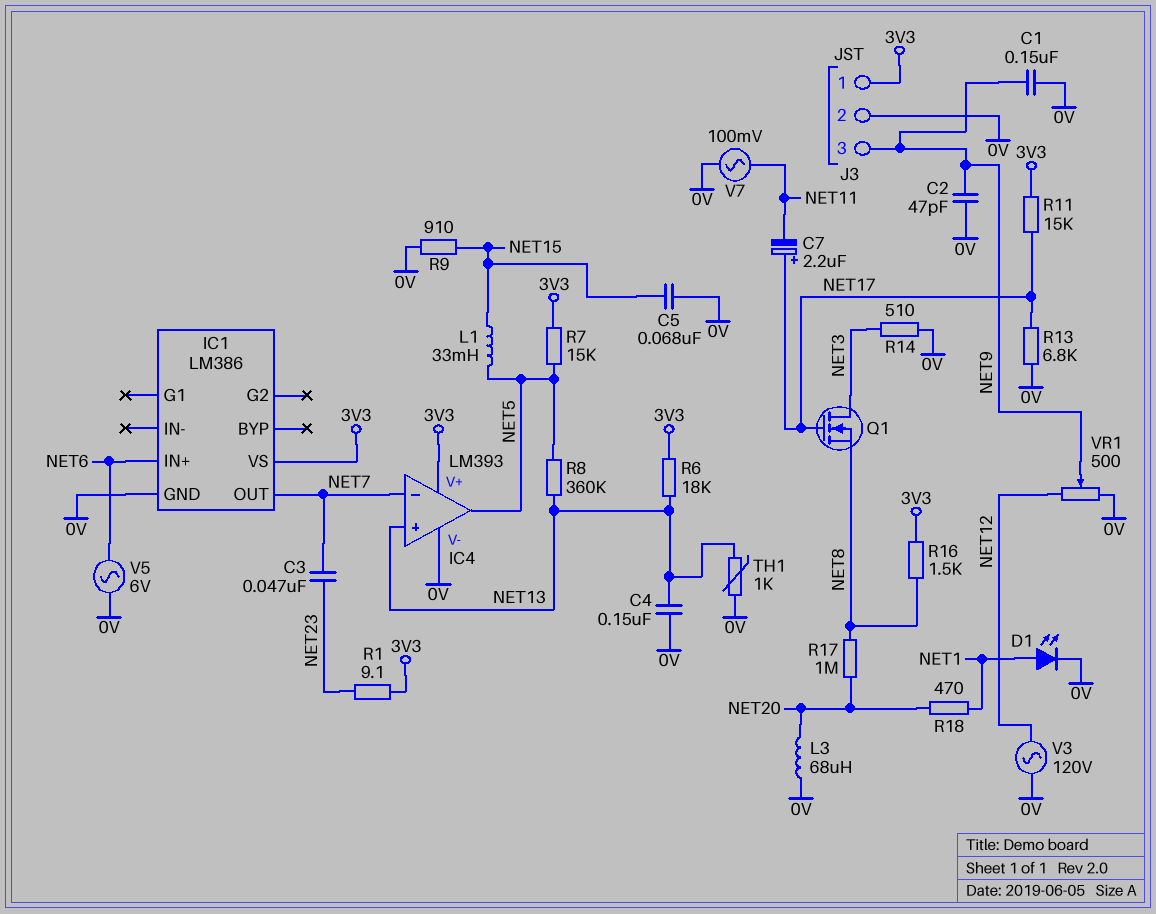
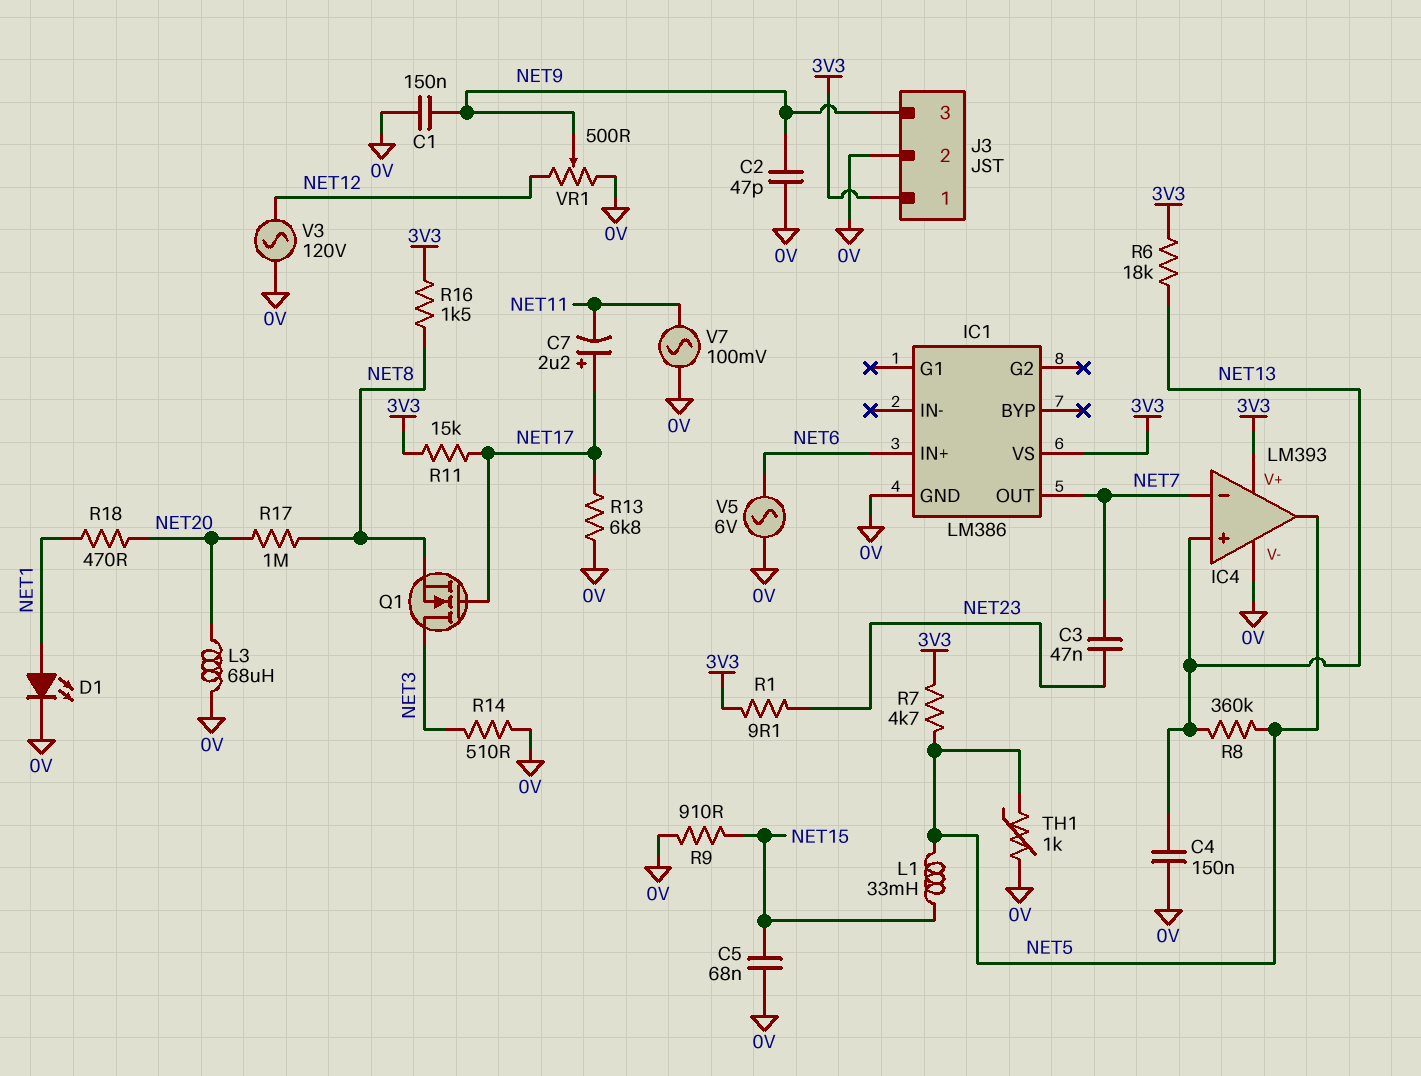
R7: 15k (3V3, NET5) -> 4.7k (3V3, NET5)
TH1: 1k (0V, NET13) -> 1k (0V, NET5)

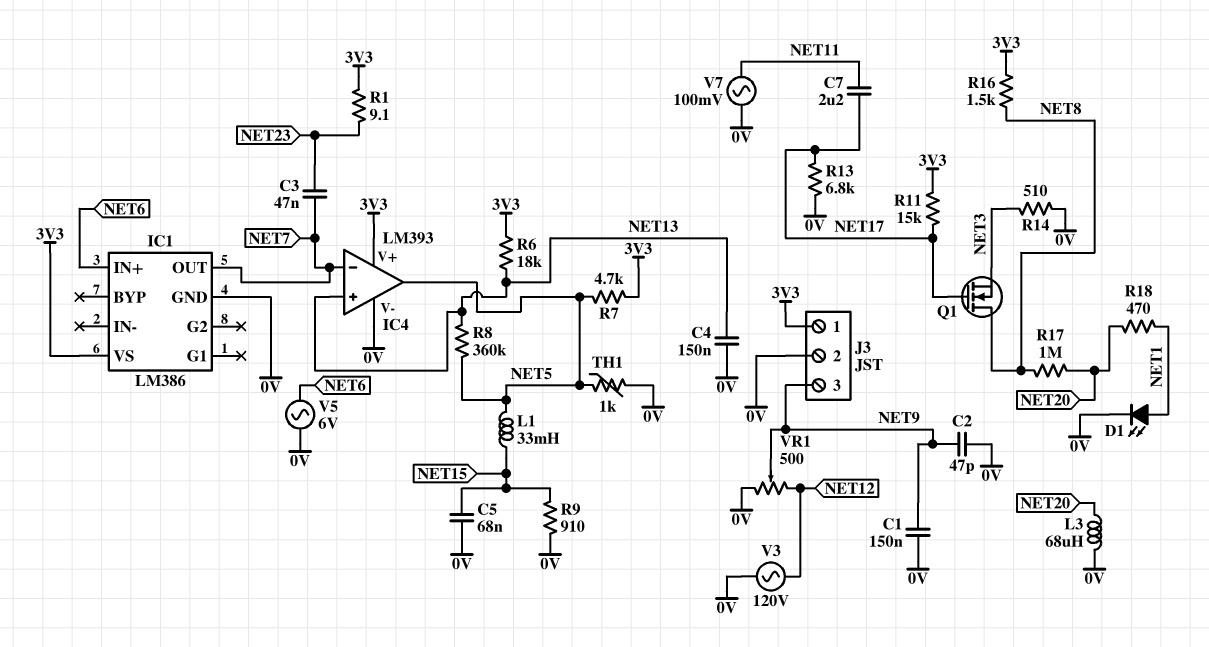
C7: 2.2uF (plus NET17, minus NET11) -> 2.2uF (NET11, NET17)
Q1: NMOS (G NET17, D NET3, S NET8) -> NMOS (G NET17, D NET8, S NET3)

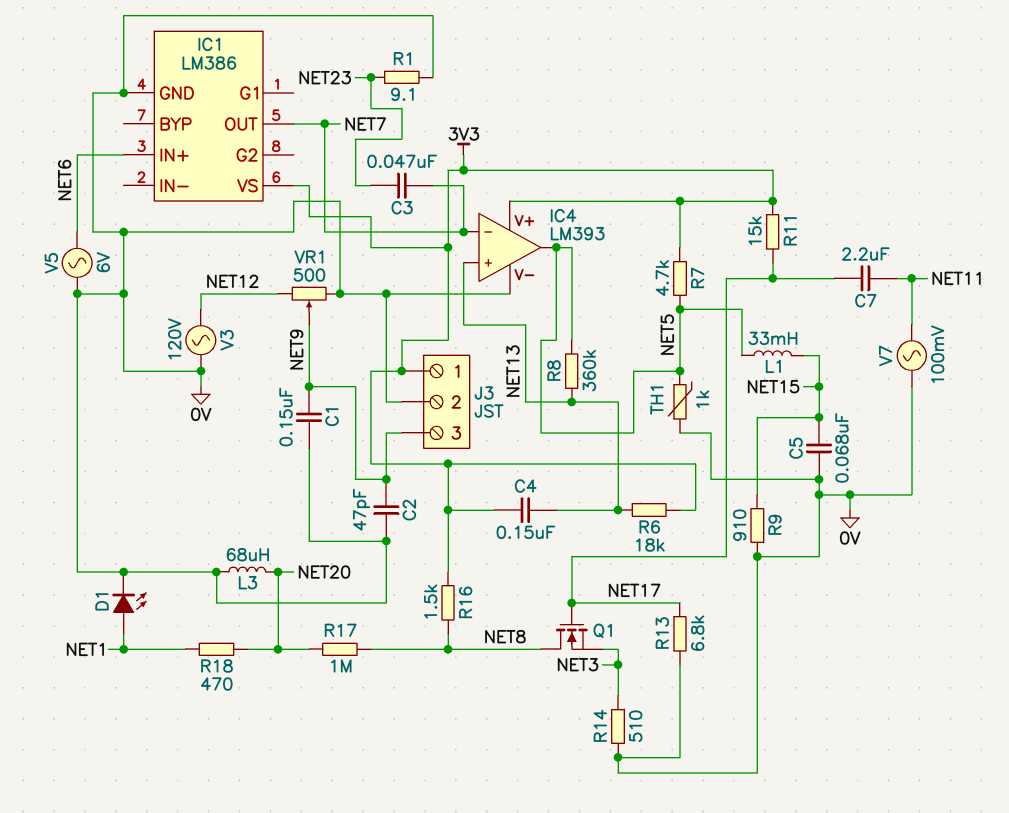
C4: 150nF (0V, NET13) -> 150nF (3V3, NET13)
R1: 9.1 (3V3, NET23) -> 9.1 (0V, NET23)

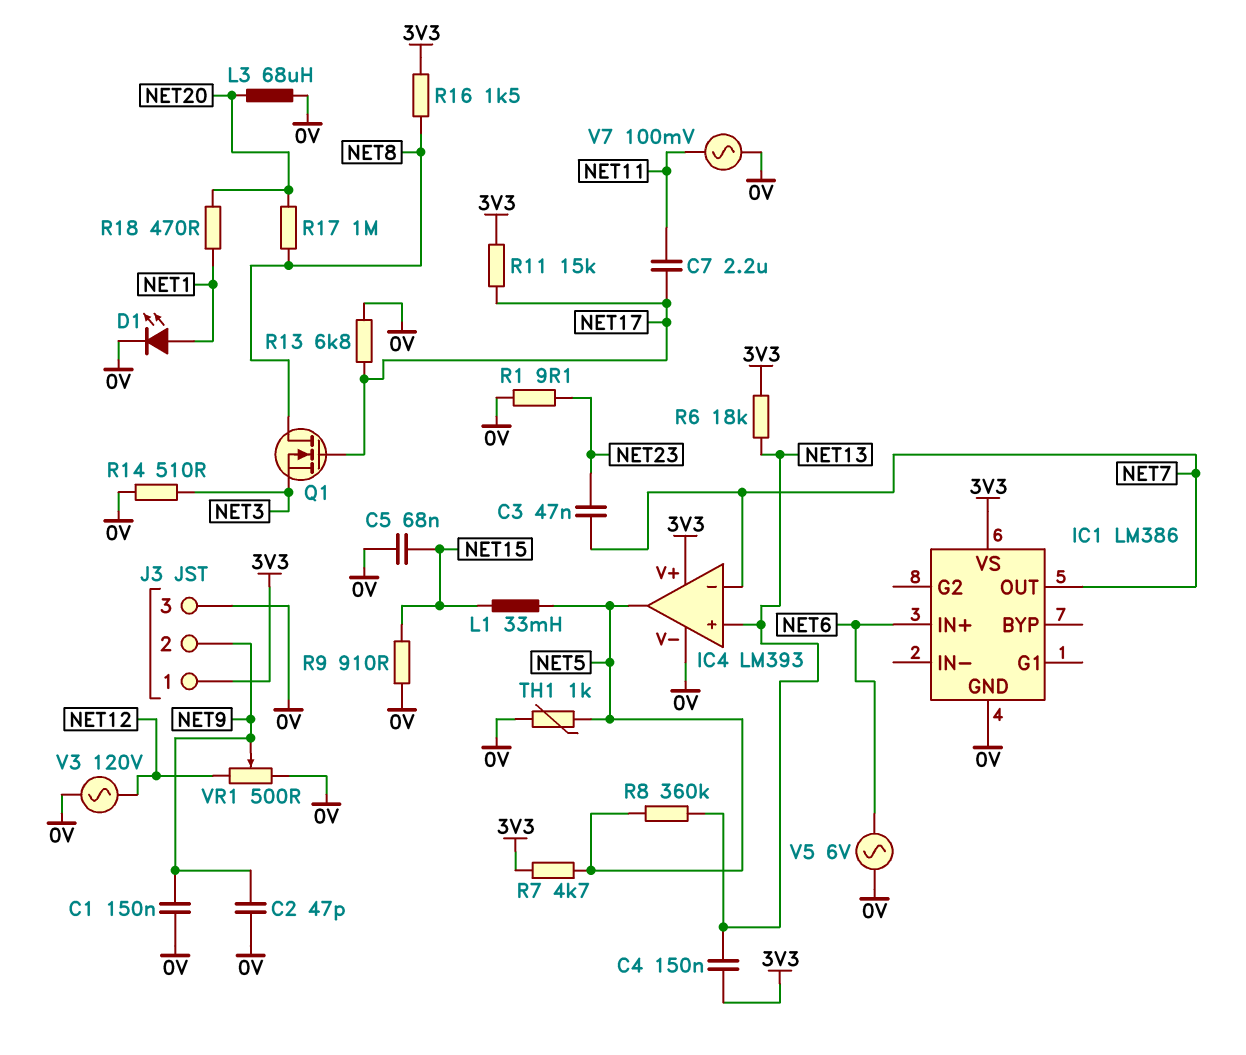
J3 pin 2: 0V -> NET9
J3 pin 3: NET9 -> 0V

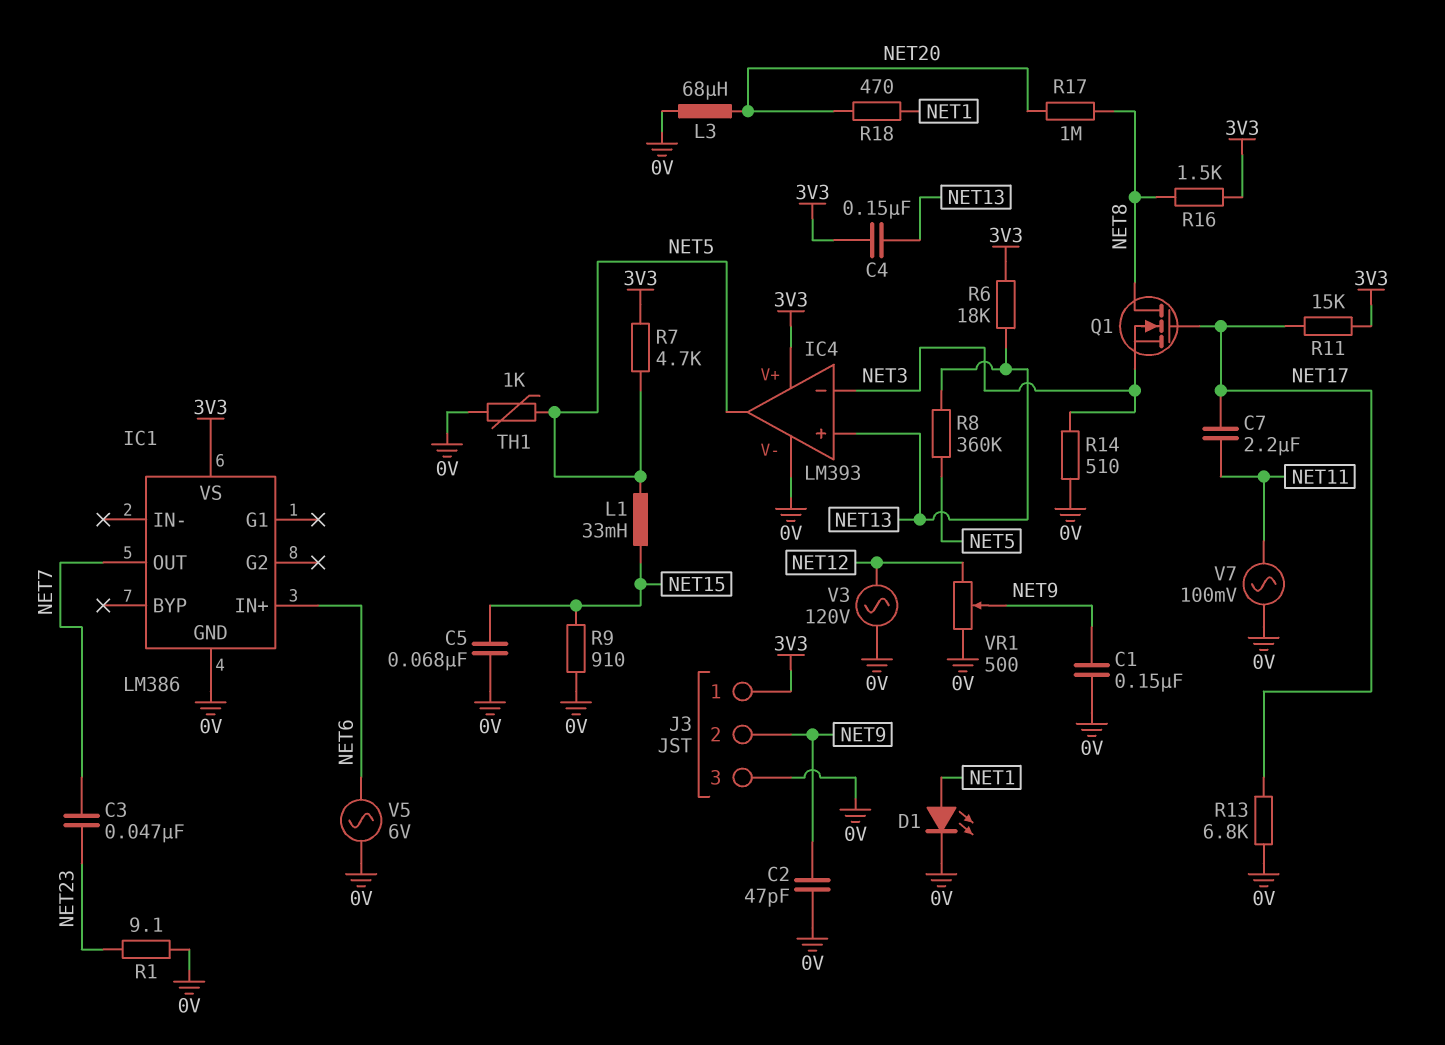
IC4 pin in-: NET7 -> NET3

